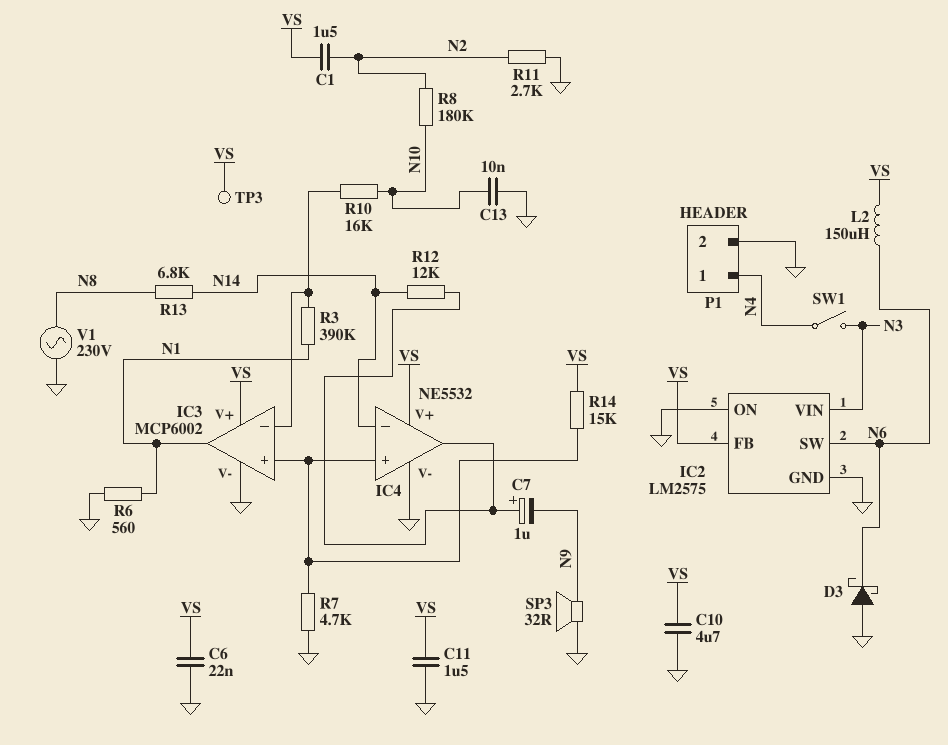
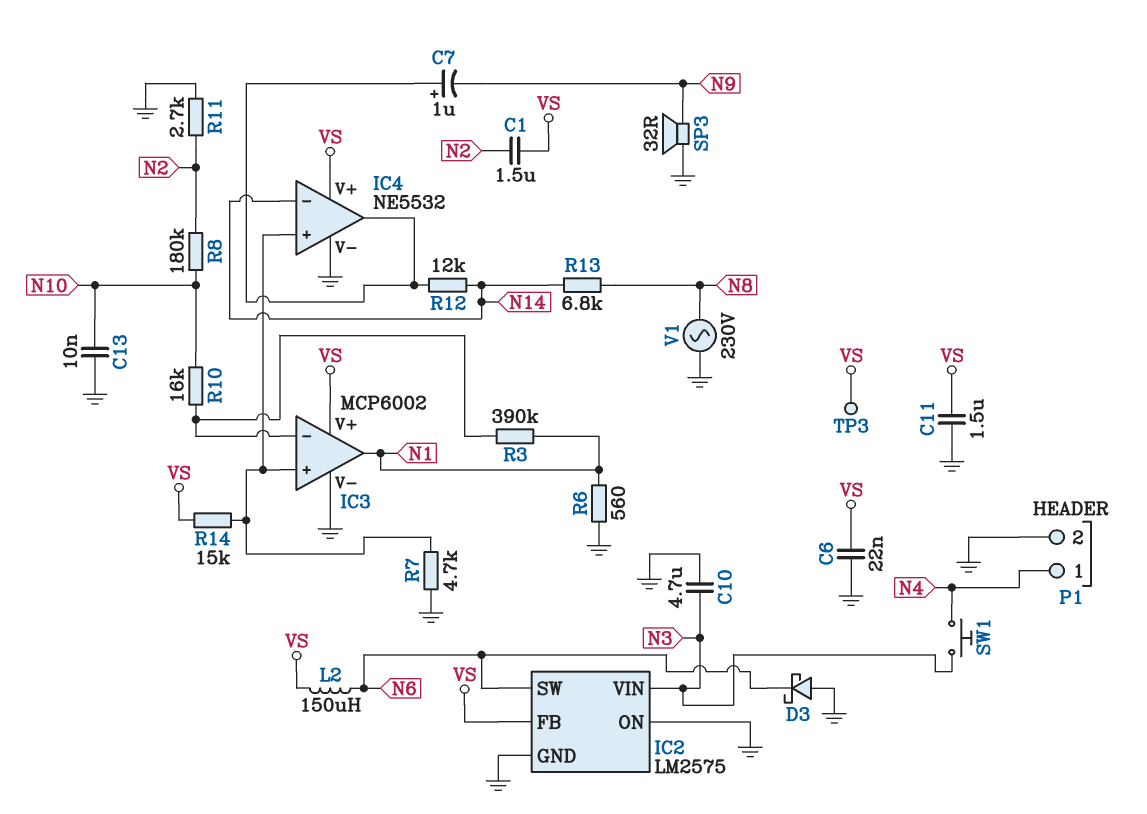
C10: 4.7uF (GND, VS) -> 4.7uF (GND, N3)
SW1: switch (N3, N4) -> button (N3, N4)

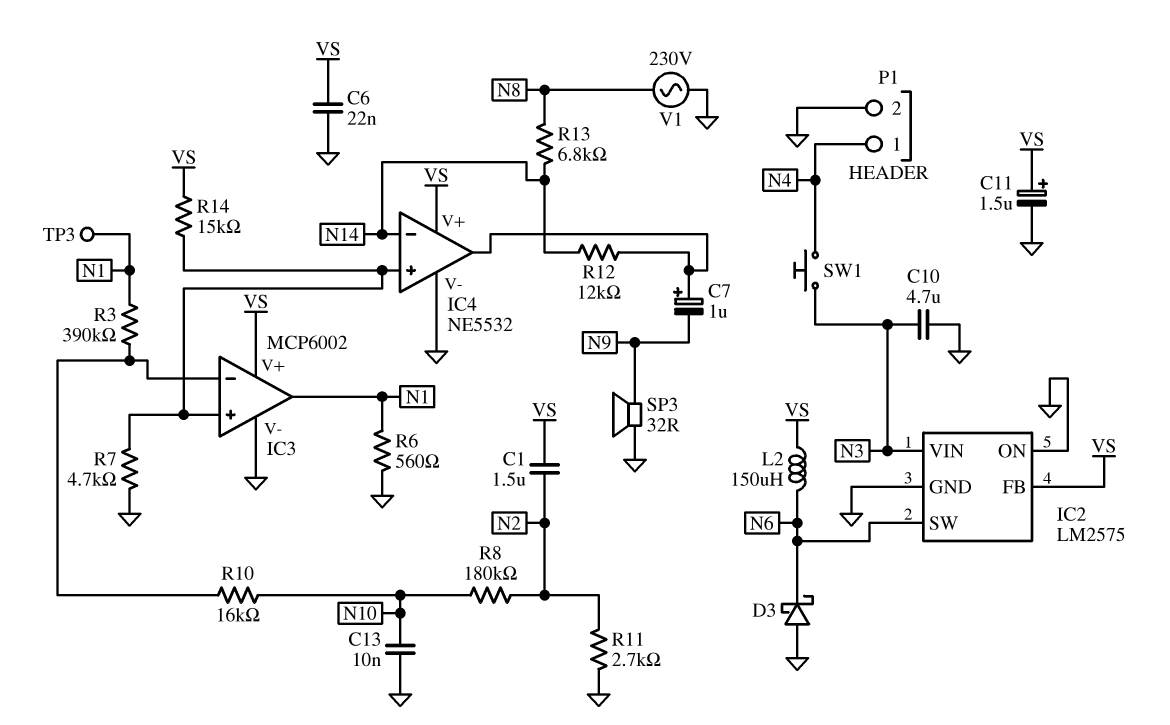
C11: 1.5uF (GND, VS) -> 1.5uF (plus VS, minus GND)
TP3: test point (VS) -> test point (N1)

